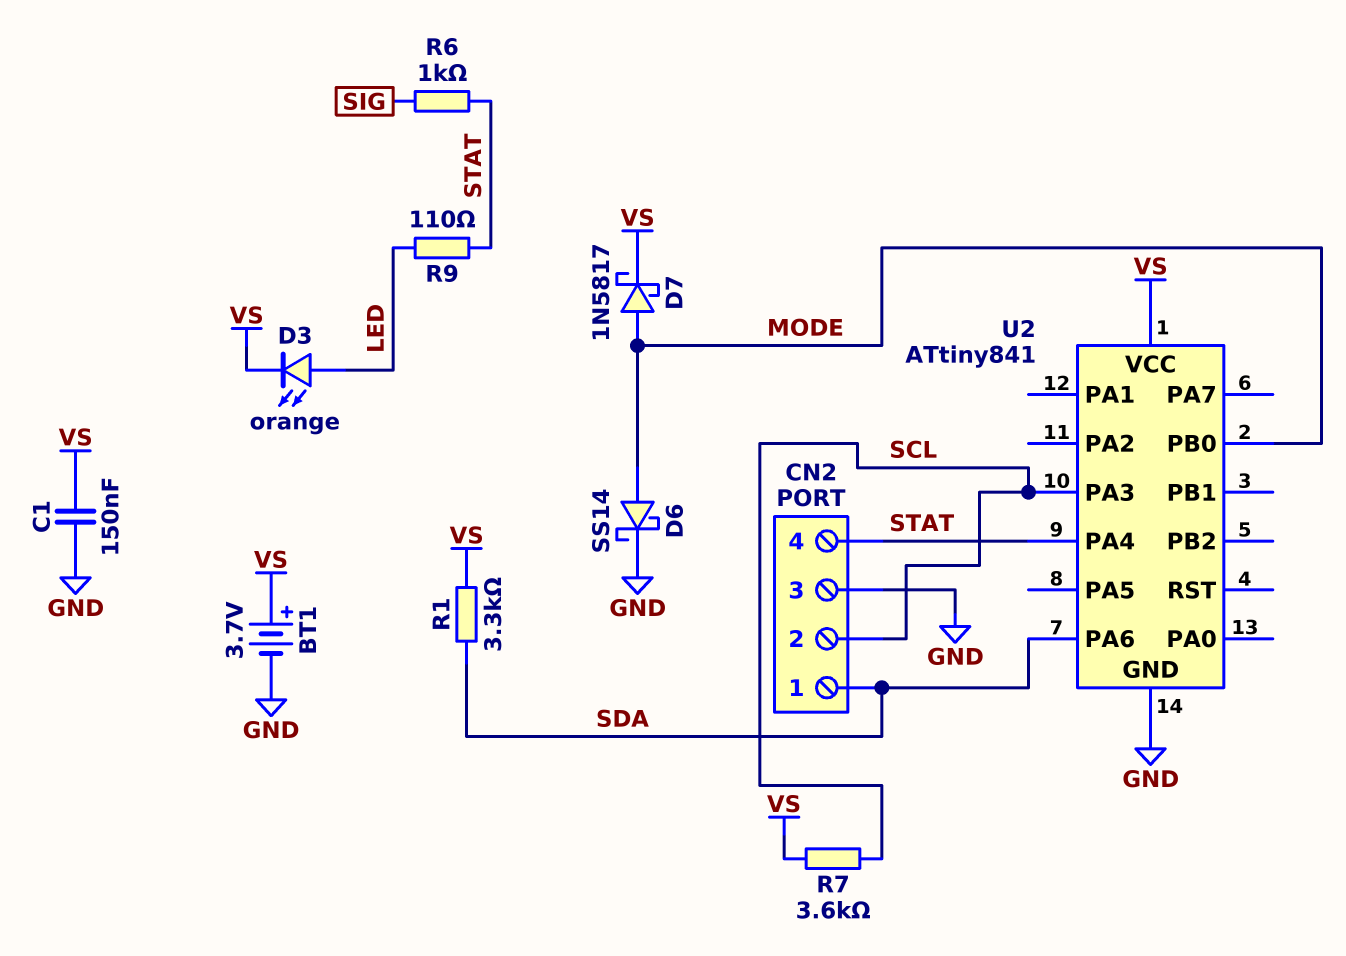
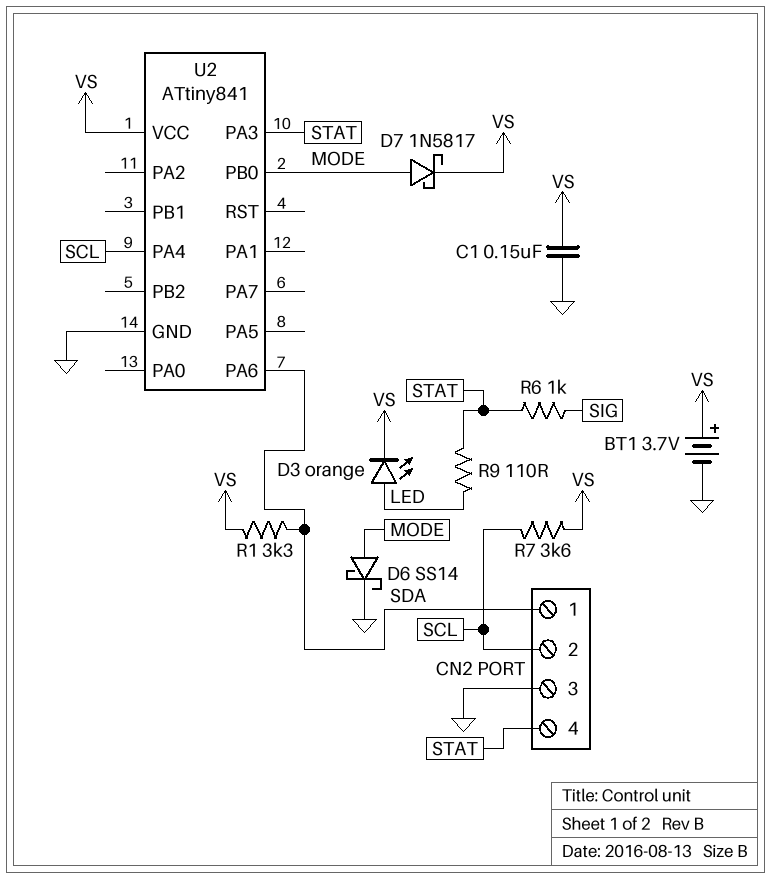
U2 pin PA3: SCL -> STAT
U2 pin PA4: STAT -> SCL

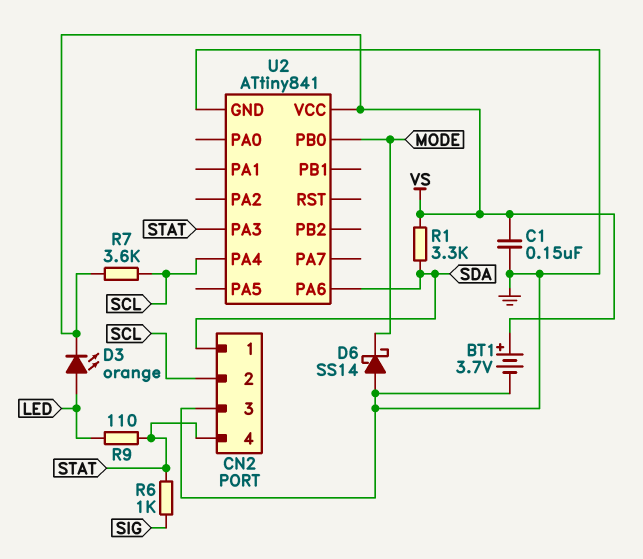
D6: schottky SS14 (A MODE, K GND) -> schottky SS14 (A GND, K MODE)
D7: schottky 1N5817 (A MODE, K VS) -> none

